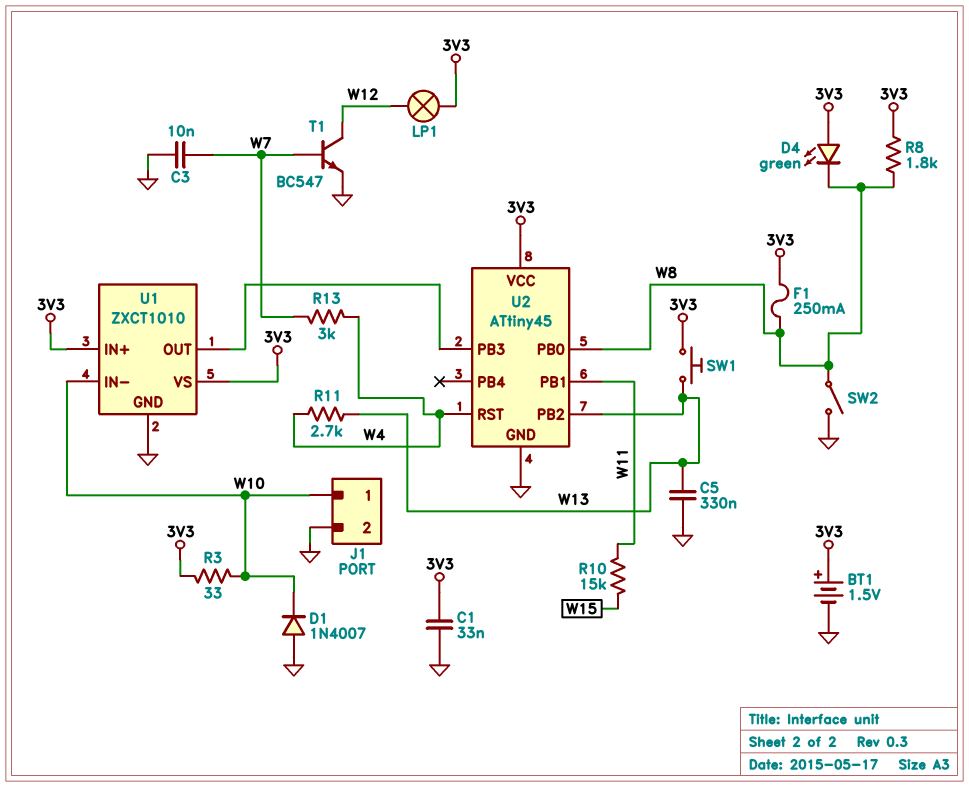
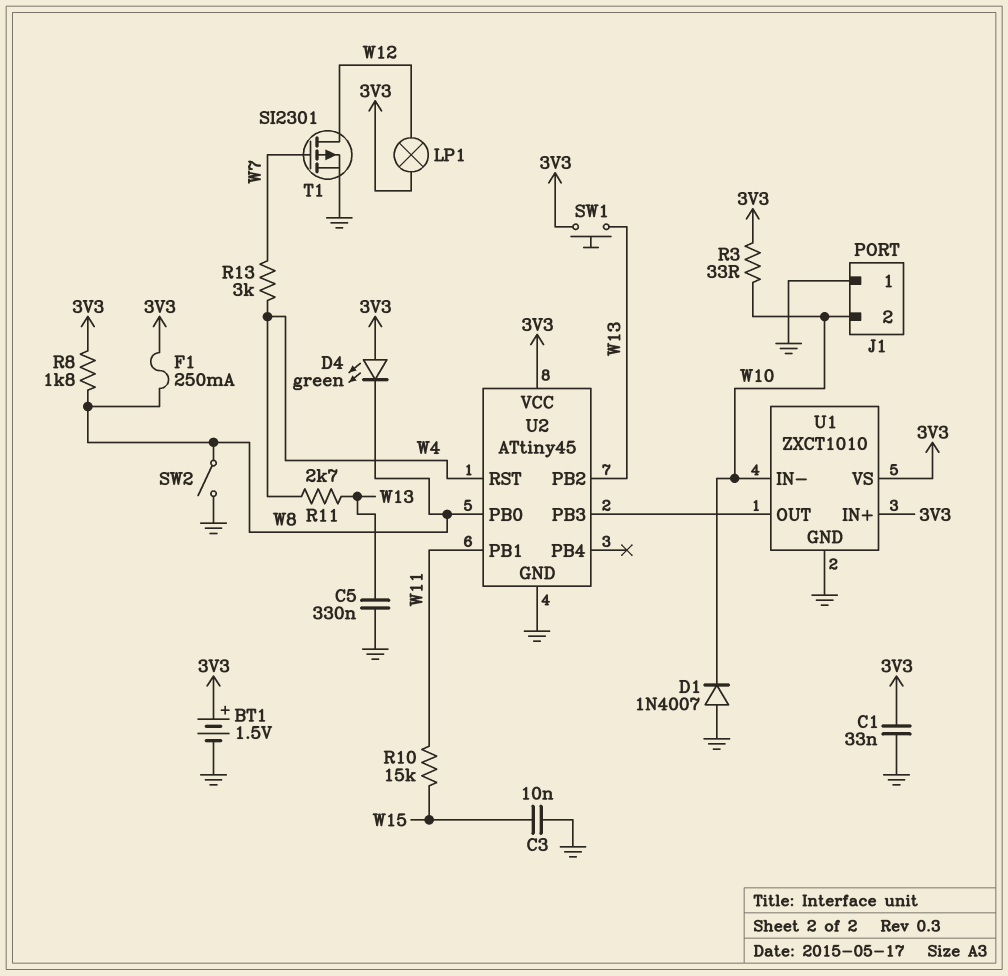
C3: 10nF (GND, W7) -> 10nF (GND, W15)
J1 pin 1: W10 -> GND
J1 pin 2: GND -> W10
T1: NPN BC547 (B W7, C W12, E GND) -> PMOS SI2301 (G W7, D W12, S GND)

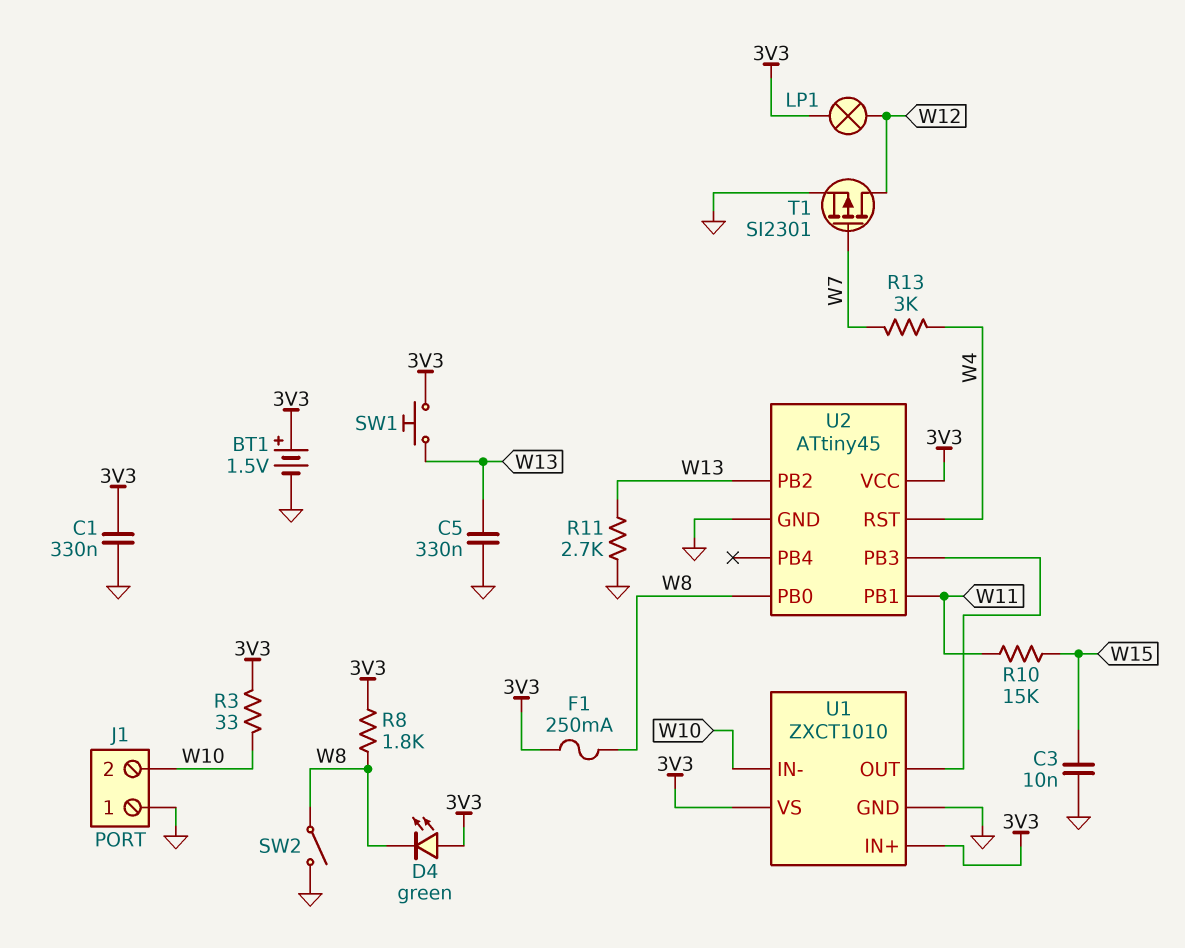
C1: 33nF (3V3, GND) -> 330nF (3V3, GND)
D1: diode 1N4007 (A GND, K W10) -> none
R11: 2.7k (W4, W13) -> 2.7k (GND, W13)

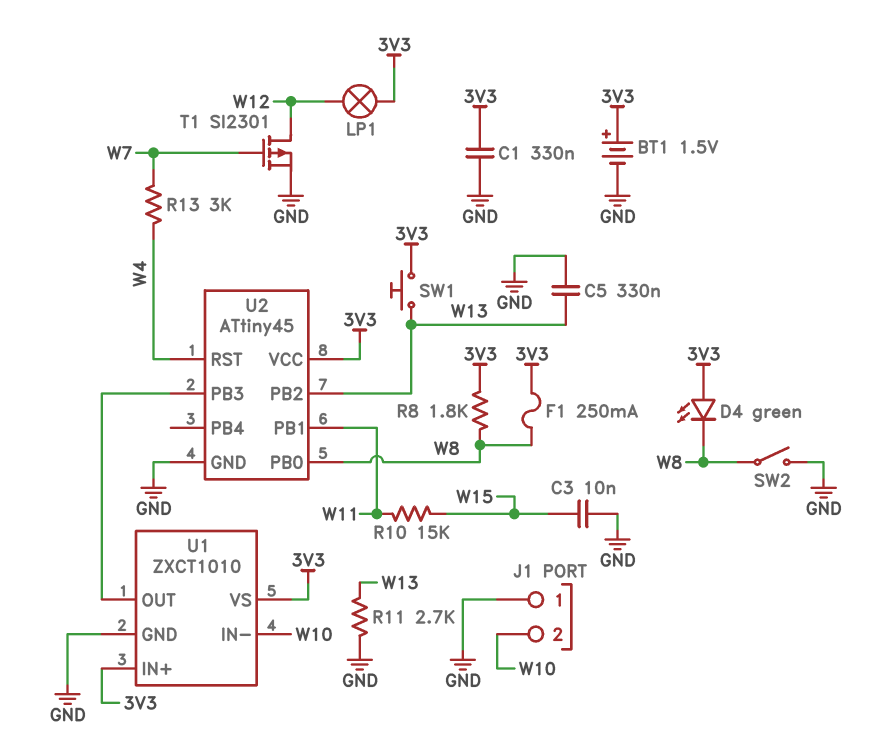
R3: 33 (3V3, W10) -> none

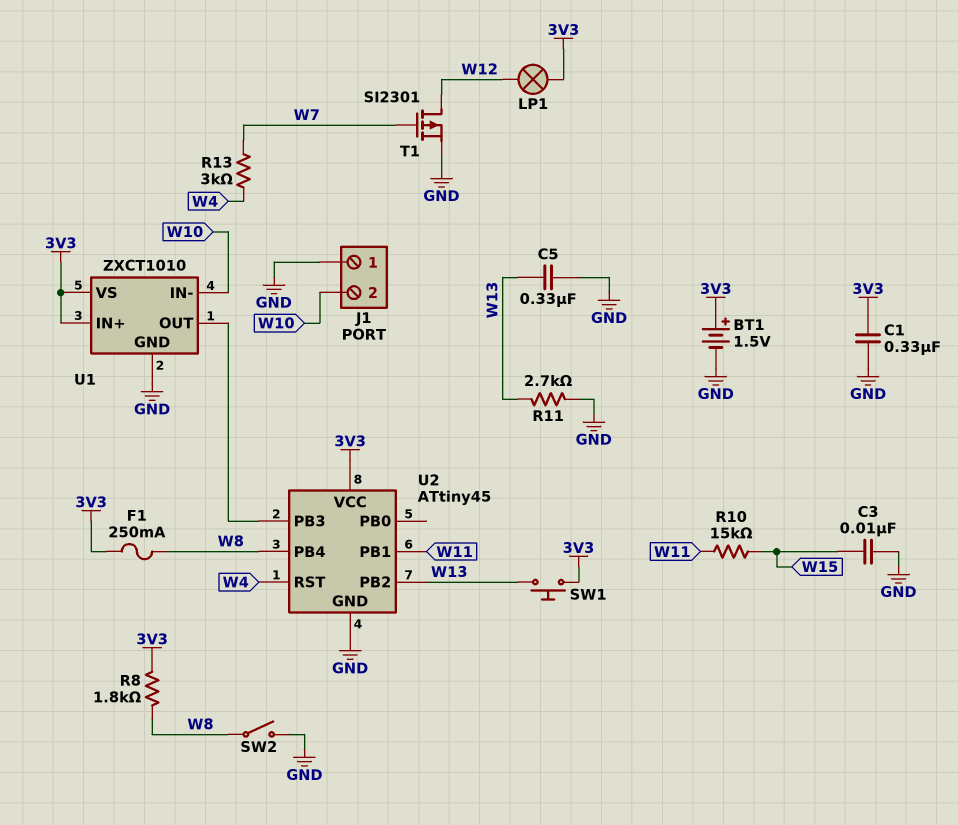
D4: LED green (A 3V3, K W8) -> none
U2 pin PB0: W8 -> none
U2 pin PB4: none -> W8

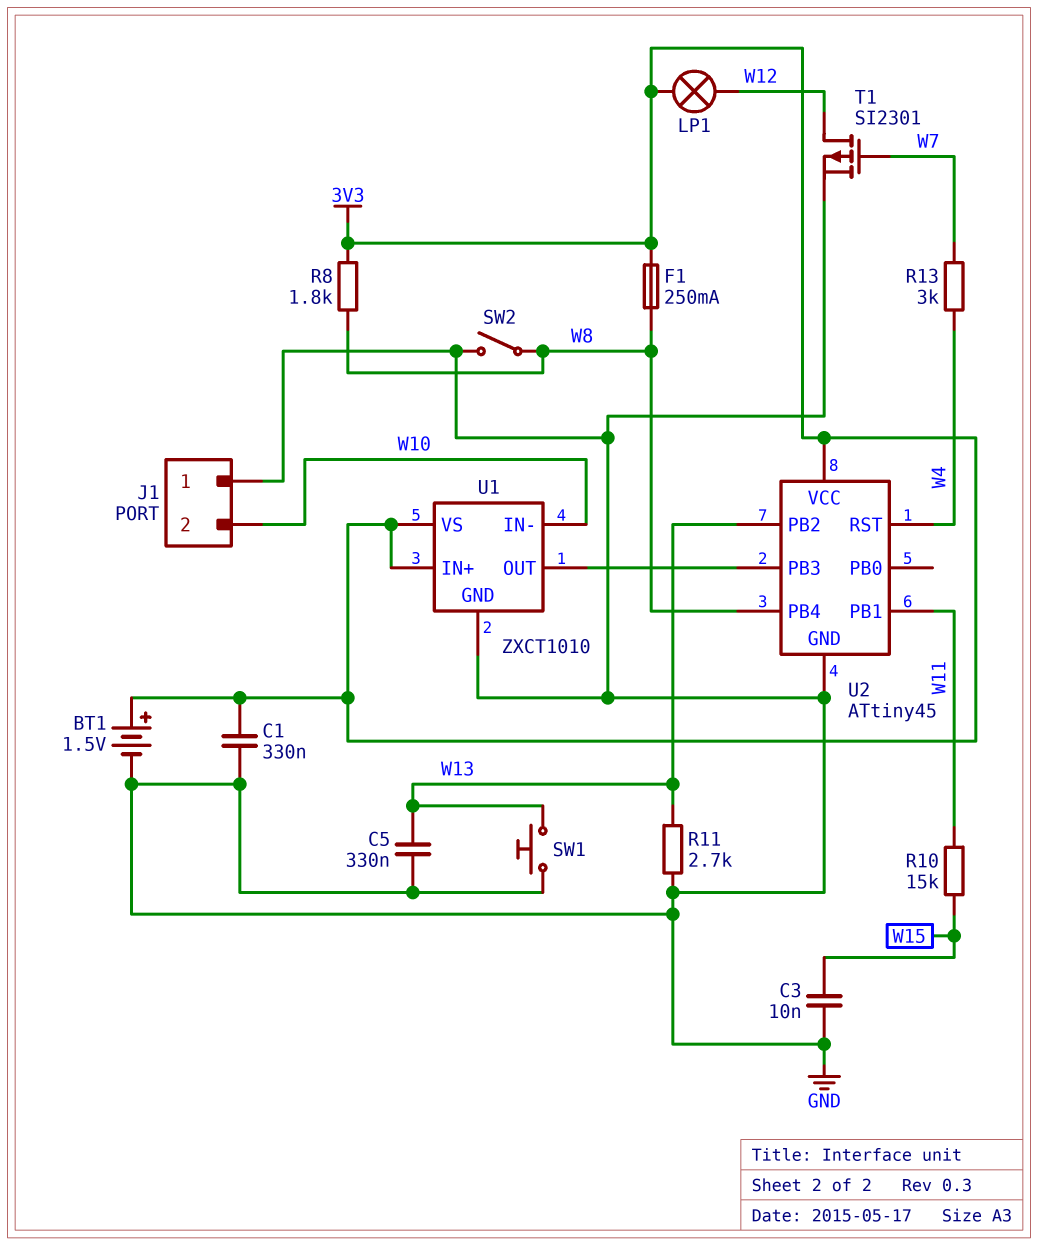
SW1: button (3V3, W13) -> button (GND, W13)

